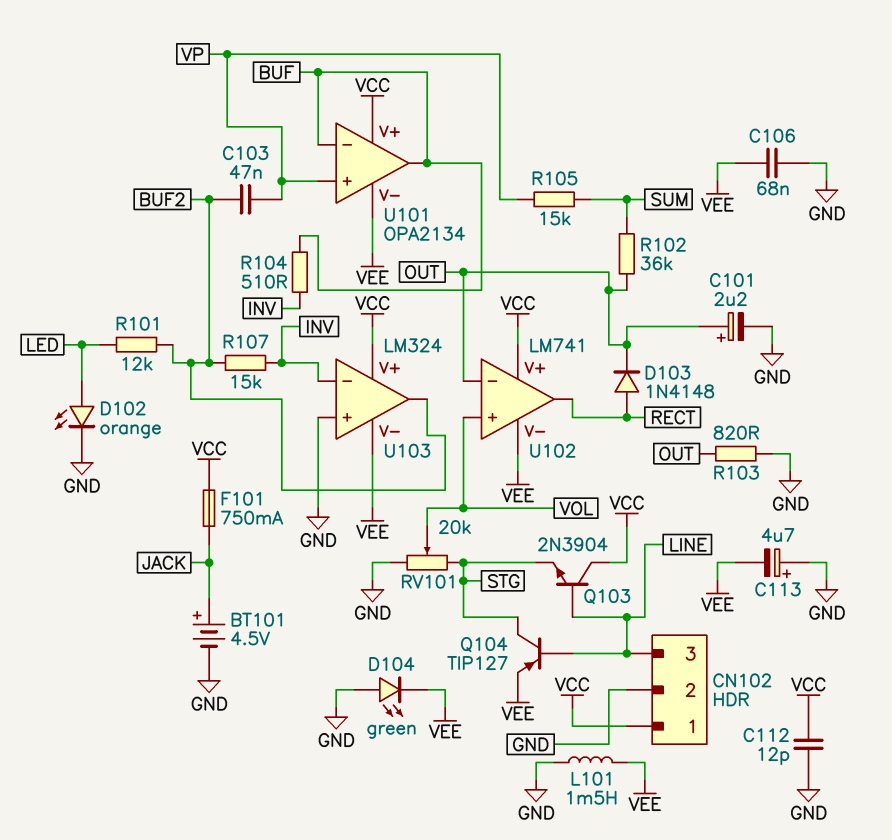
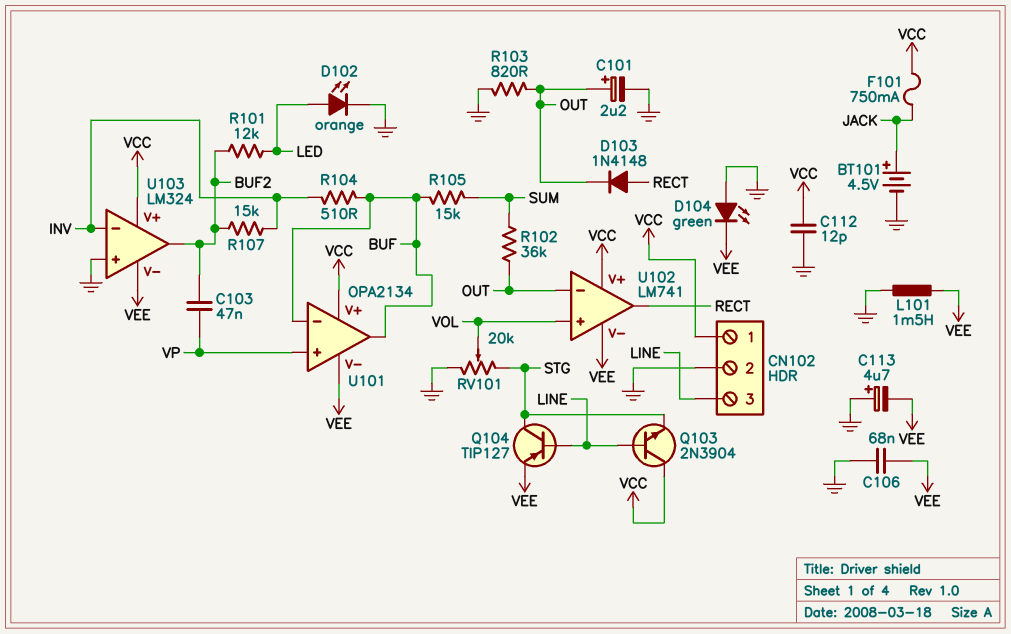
R105: 15k (SUM, VP) -> 15k (BUF, SUM)

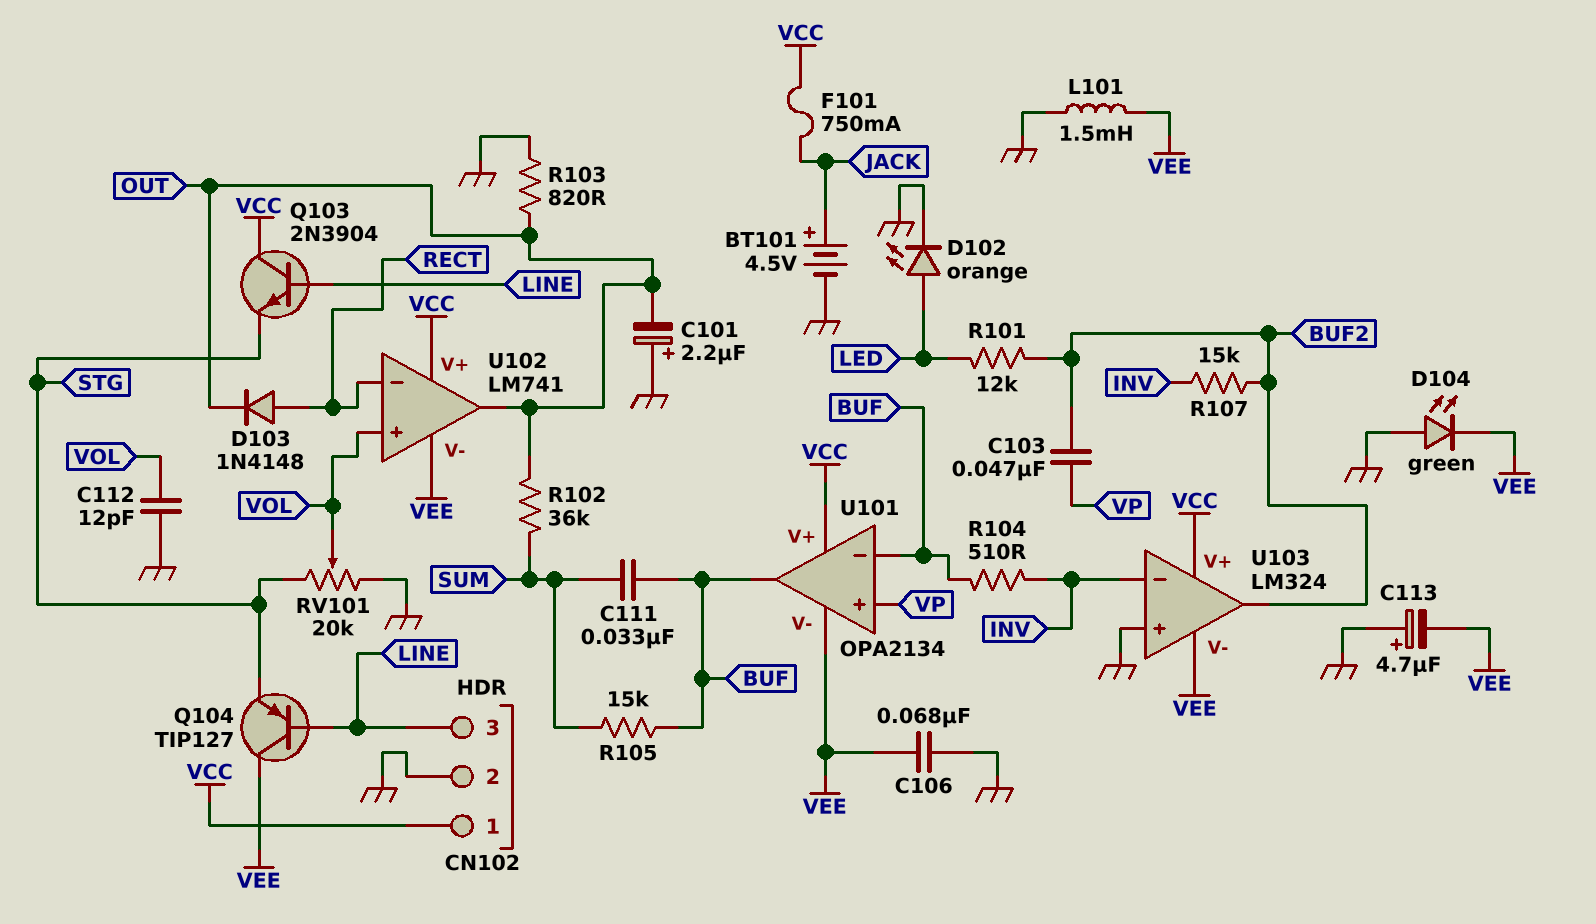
C101: 2.2uF (plus OUT, minus GND) -> 2.2uF (plus GND, minus OUT)
C111: none -> 33nF (BUF, SUM)
C112: 12pF (GND, VCC) -> 12pF (GND, VOL)
Q104: PNP TIP127 (B LINE, C STG, E VEE) -> PNP TIP127 (B LINE, C VEE, E STG)
U102 pin in-: OUT -> RECT
U102 pin out: RECT -> OUT

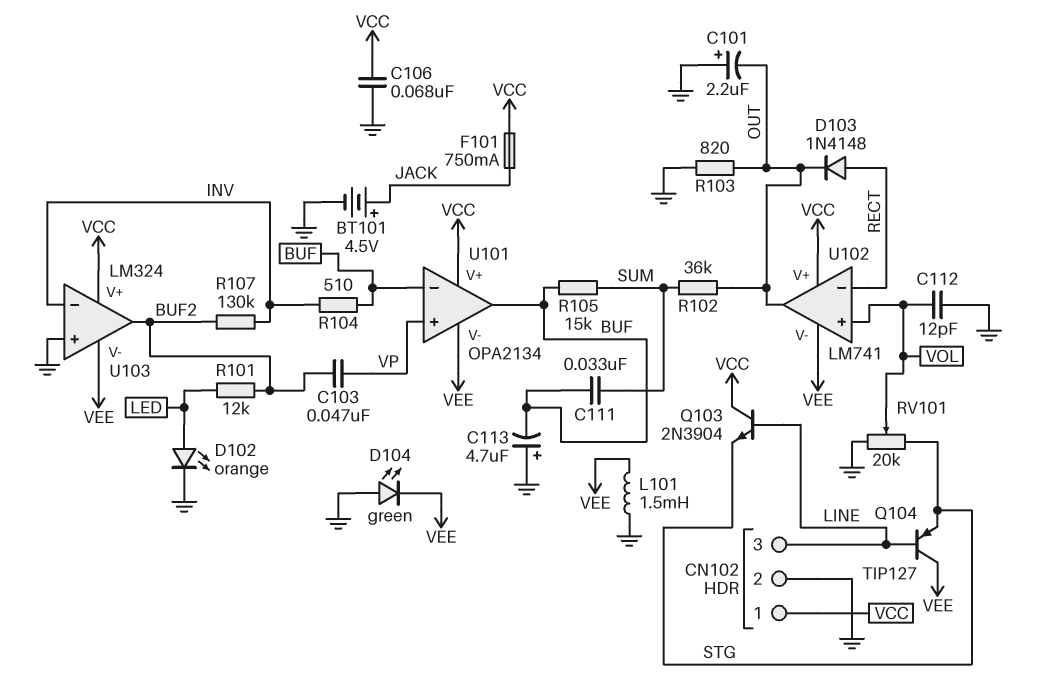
C106: 68nF (GND, VEE) -> 68nF (GND, VCC)
C113: 4.7uF (plus GND, minus VEE) -> 4.7uF (plus GND, minus BUF)
R107: 15k (BUF2, INV) -> 130k (BUF2, INV)

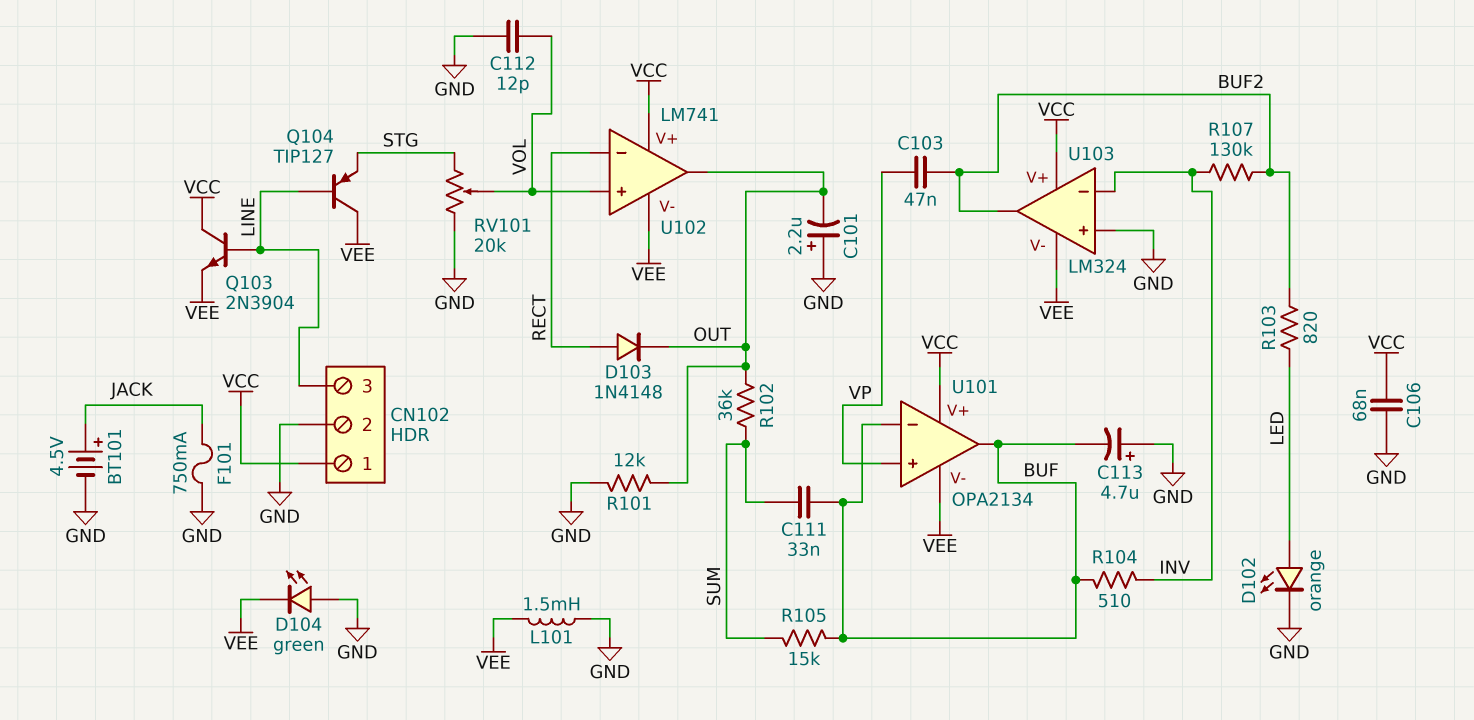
F101: 750mA (JACK, VCC) -> 750mA (GND, JACK)
Q103: NPN 2N3904 (B LINE, C VCC, E STG) -> NPN 2N3904 (B LINE, C VCC, E VEE)
R101: 12k (BUF2, LED) -> 12k (GND, OUT)
R103: 820 (GND, OUT) -> 820 (BUF2, LED)

